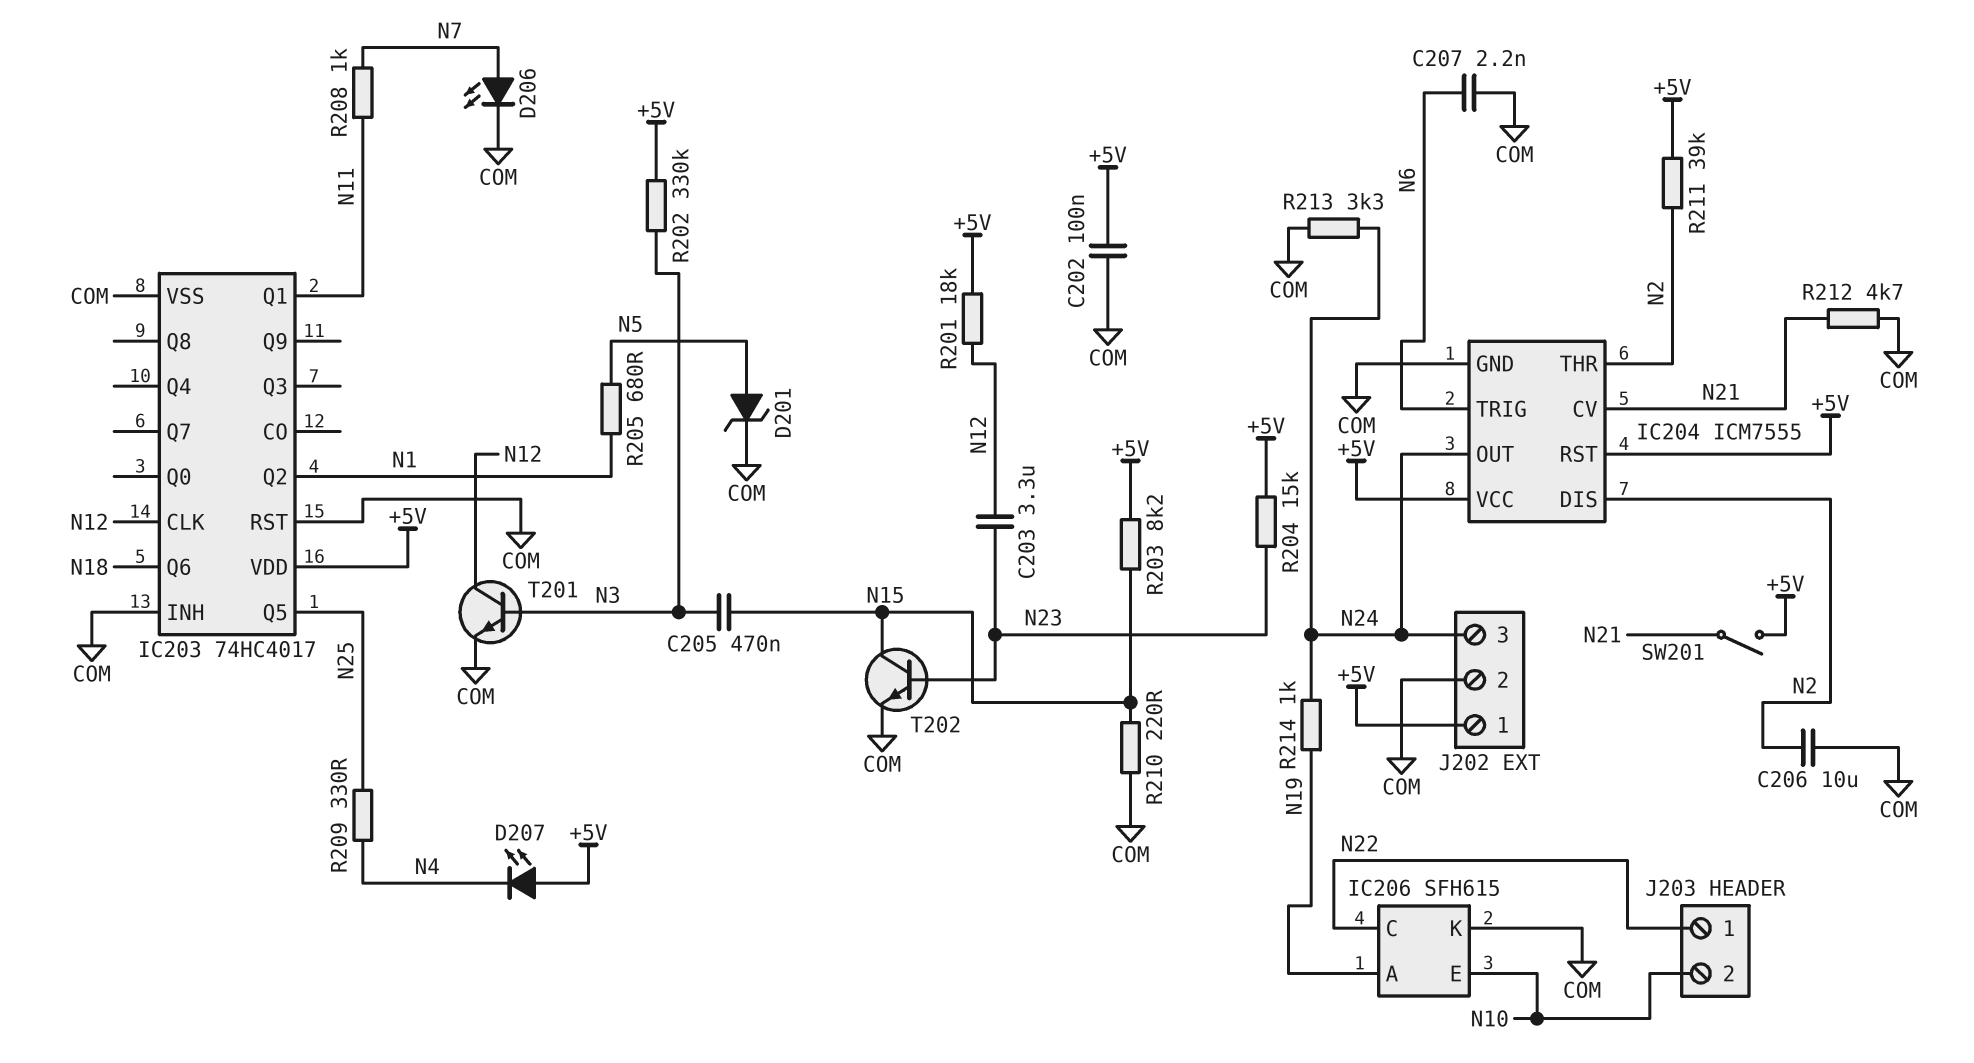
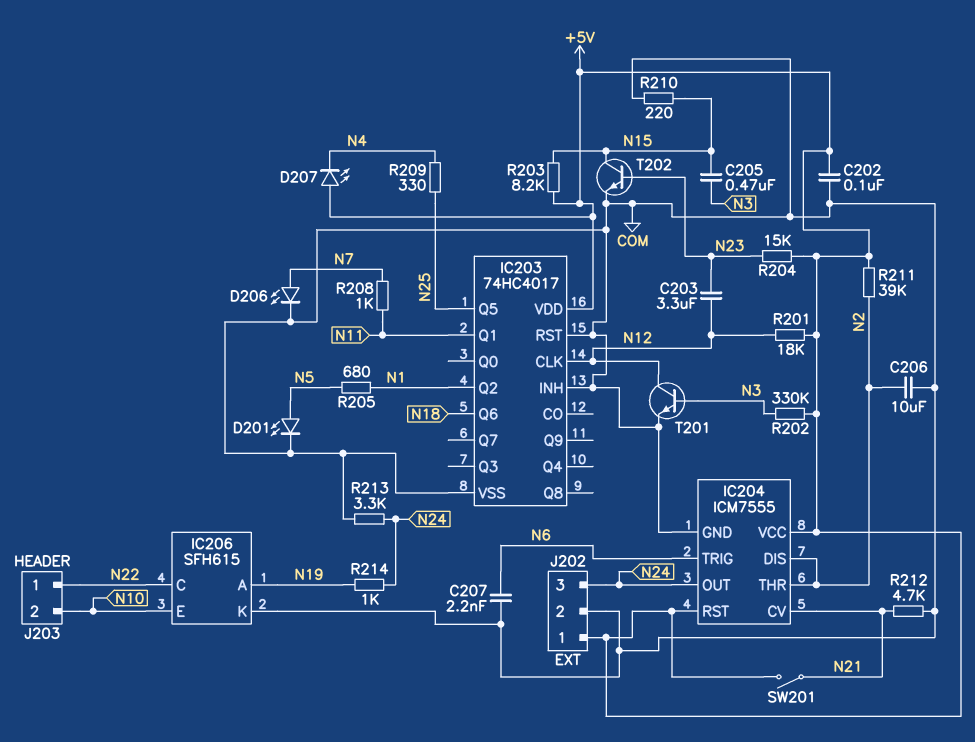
D201: zener (A N5, K COM) -> LED (A N5, K COM)

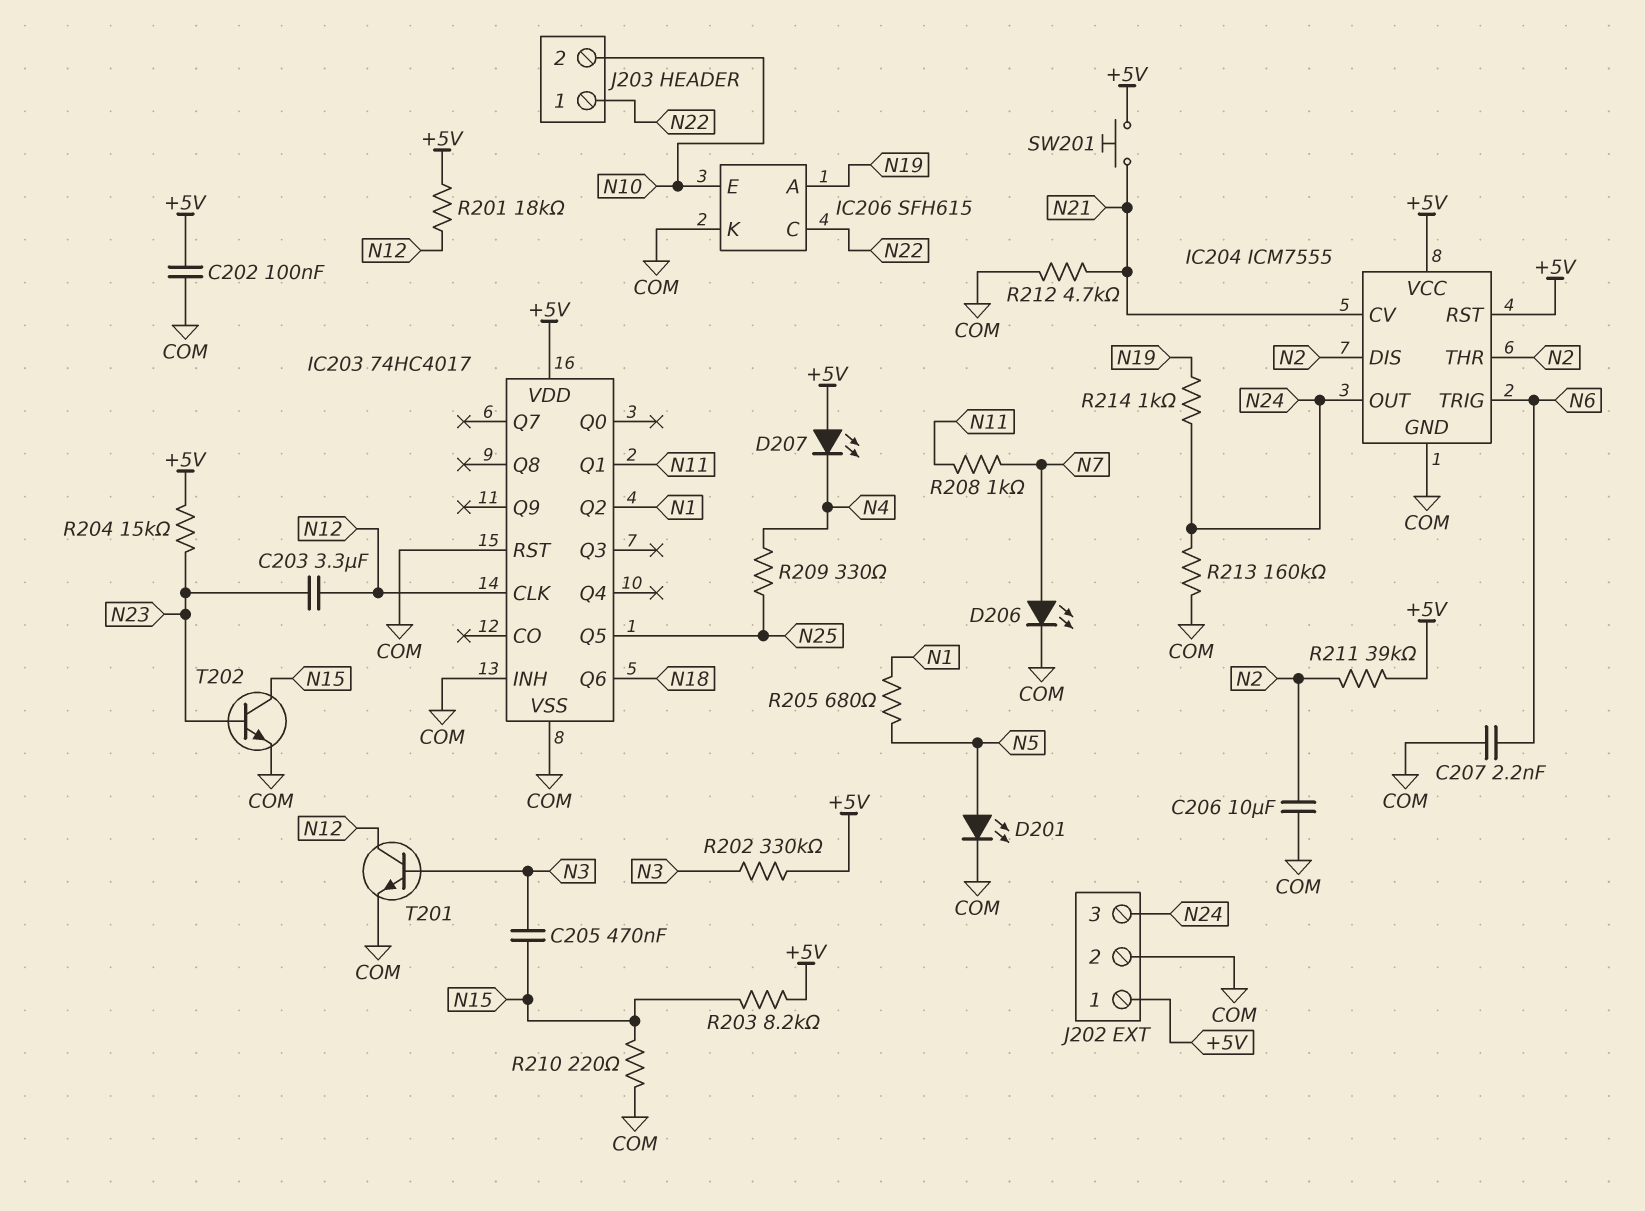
R213: 3.3k (COM, N24) -> 160k (COM, N24)
SW201: switch (+5V, N21) -> button (+5V, N21)

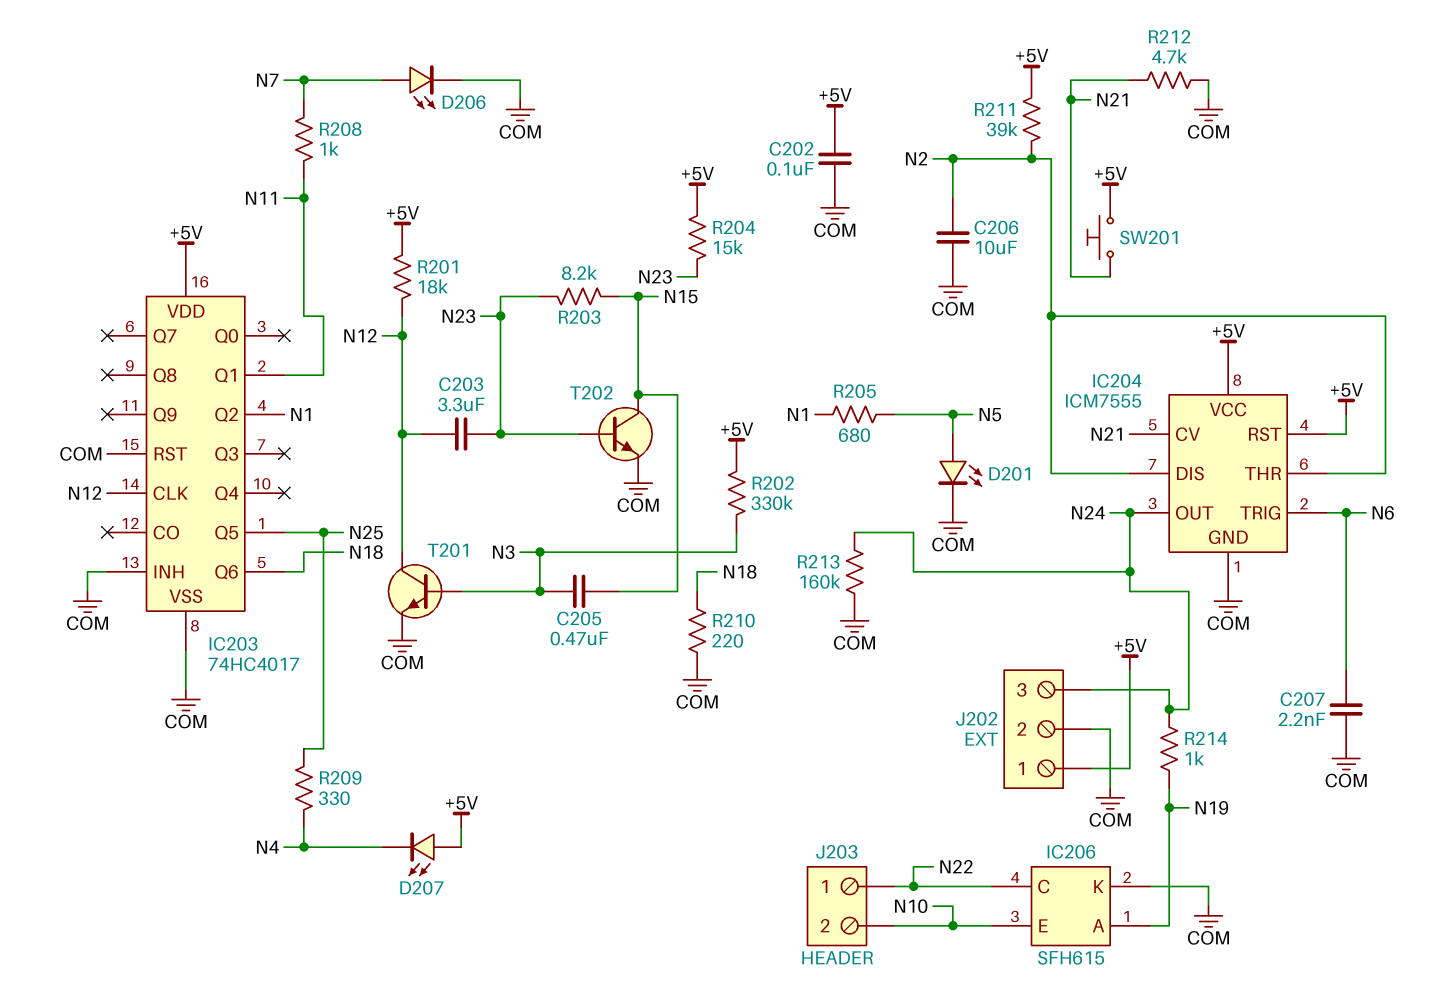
R203: 8.2k (+5V, N15) -> 8.2k (N15, N23)
R210: 220 (COM, N15) -> 220 (COM, N18)

